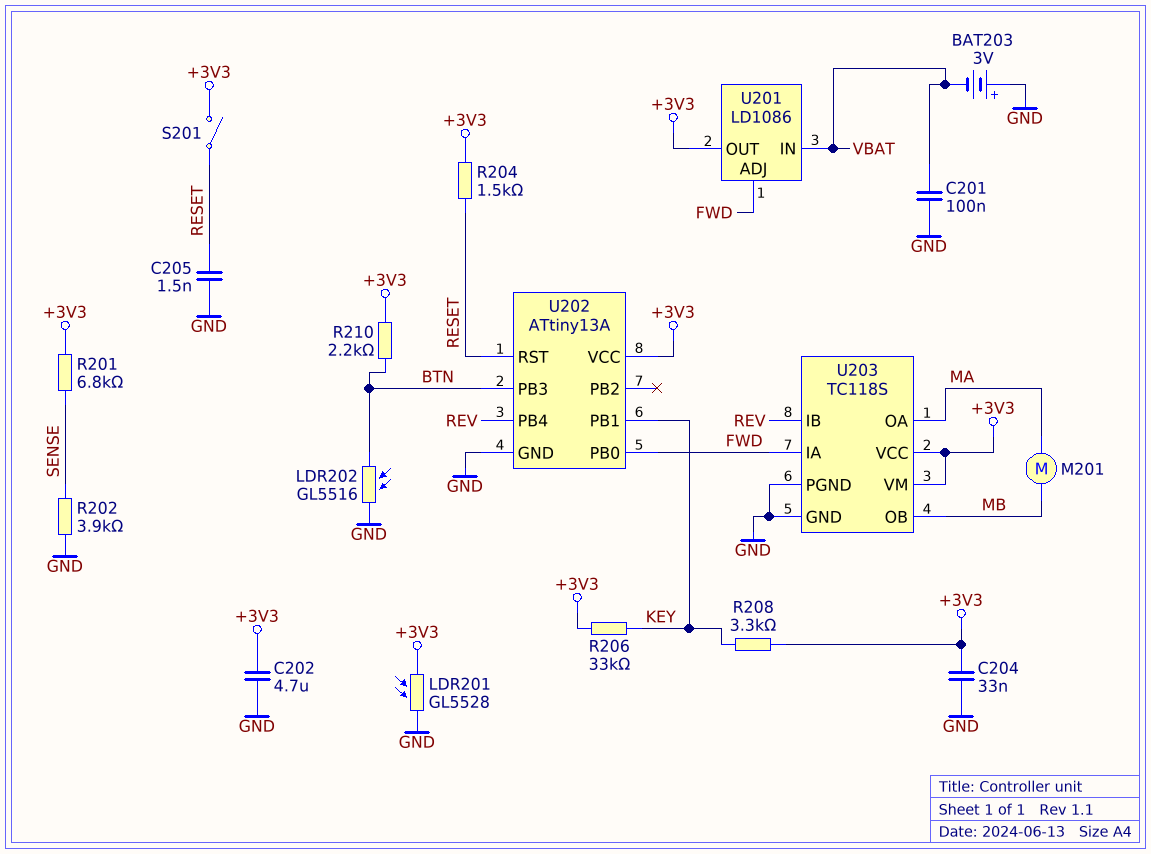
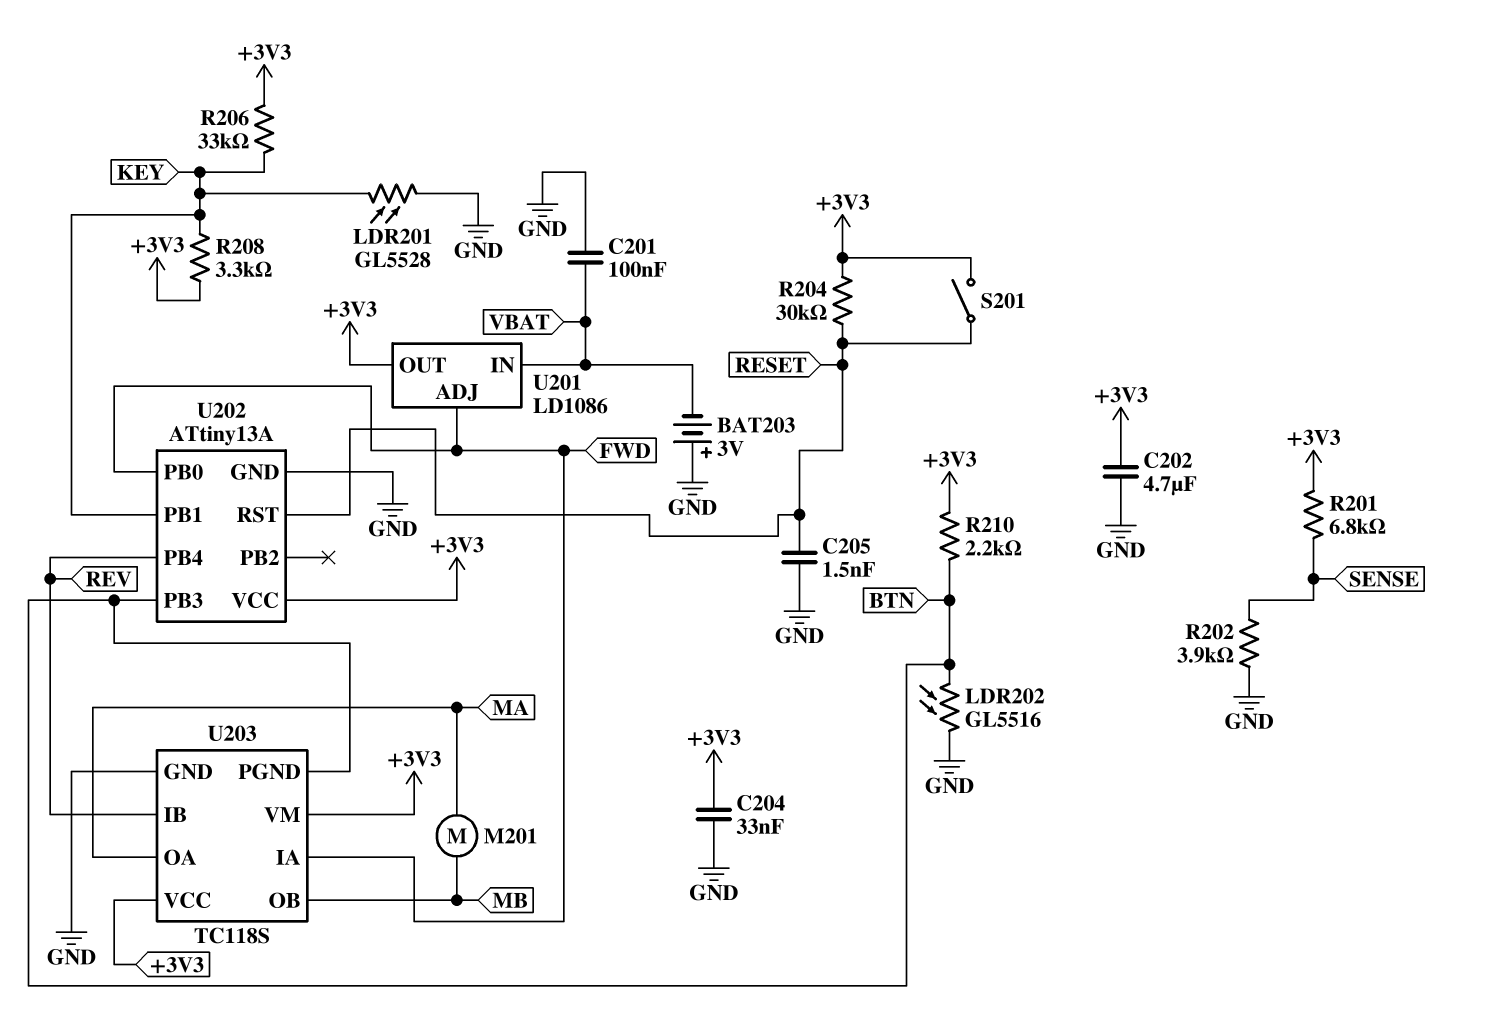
LDR201: GL5528 (+3V3, GND) -> GL5528 (GND, KEY)
R204: 1.5k (+3V3, RESET) -> 30k (+3V3, RESET)
U203 pin PGND: GND -> BTN

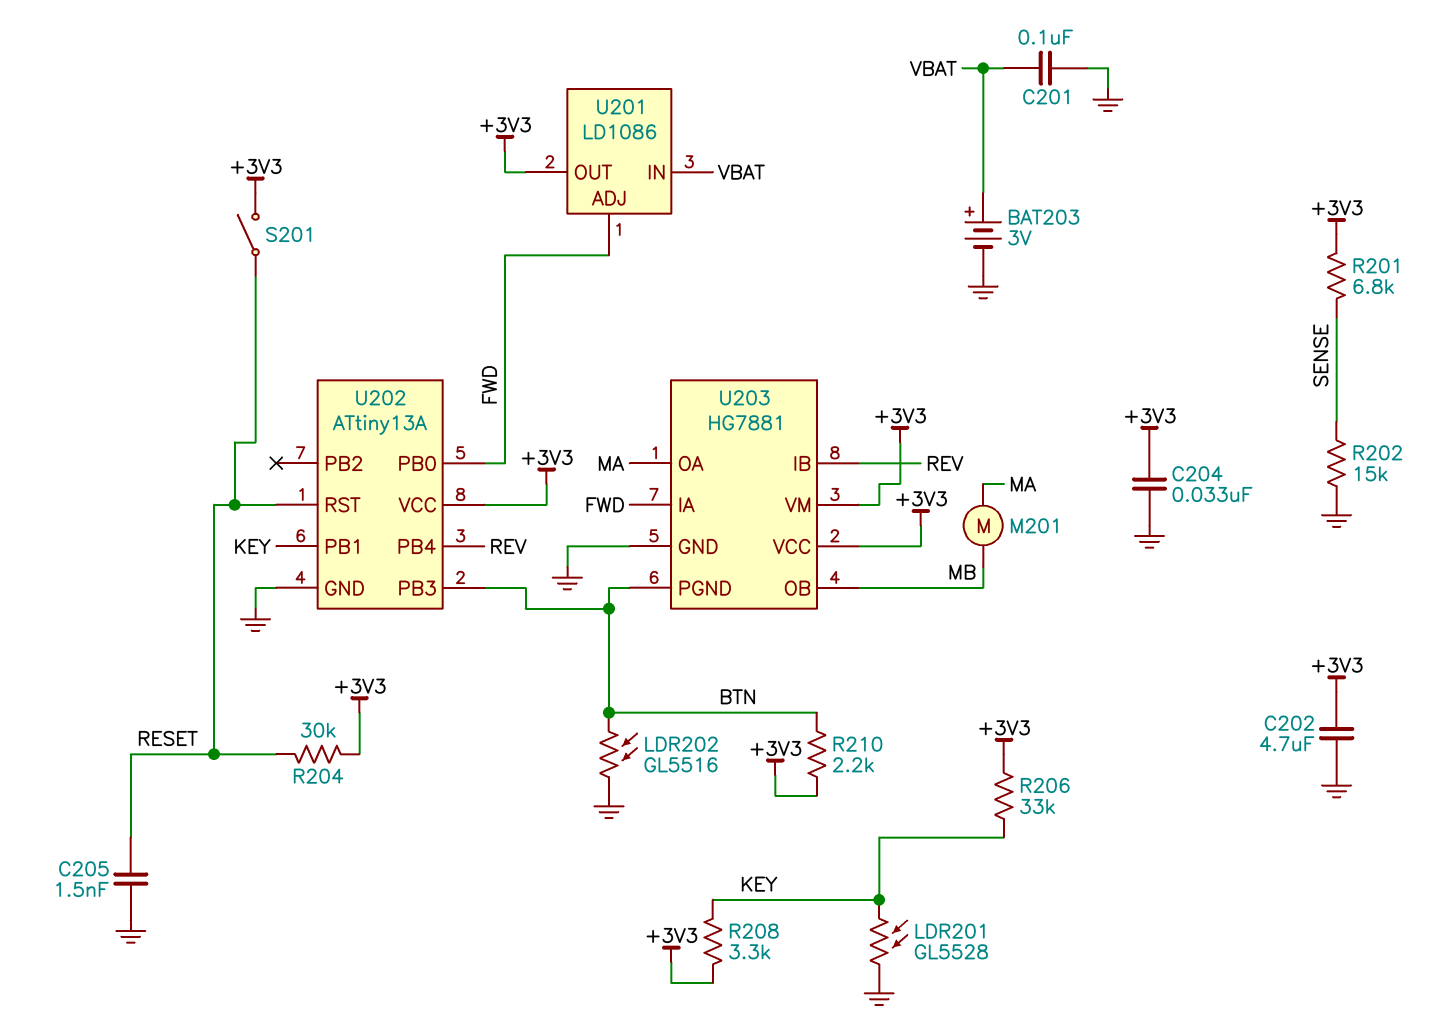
BAT203: 3V (plus GND, minus VBAT) -> 3V (plus VBAT, minus GND)
R202: 3.9k (GND, SENSE) -> 15k (GND, SENSE)
U203: TC118S -> HG7881

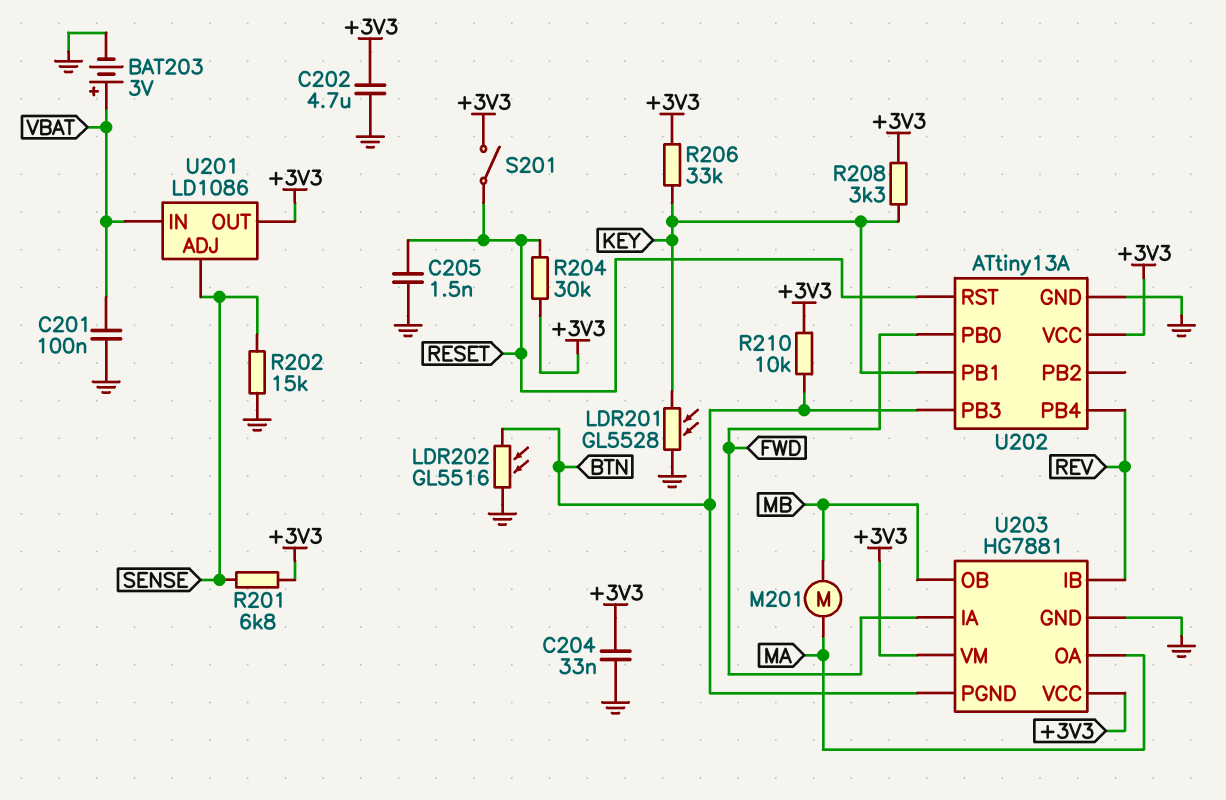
R210: 2.2k (+3V3, BTN) -> 10k (+3V3, BTN)
U201 pin ADJ: FWD -> SENSE

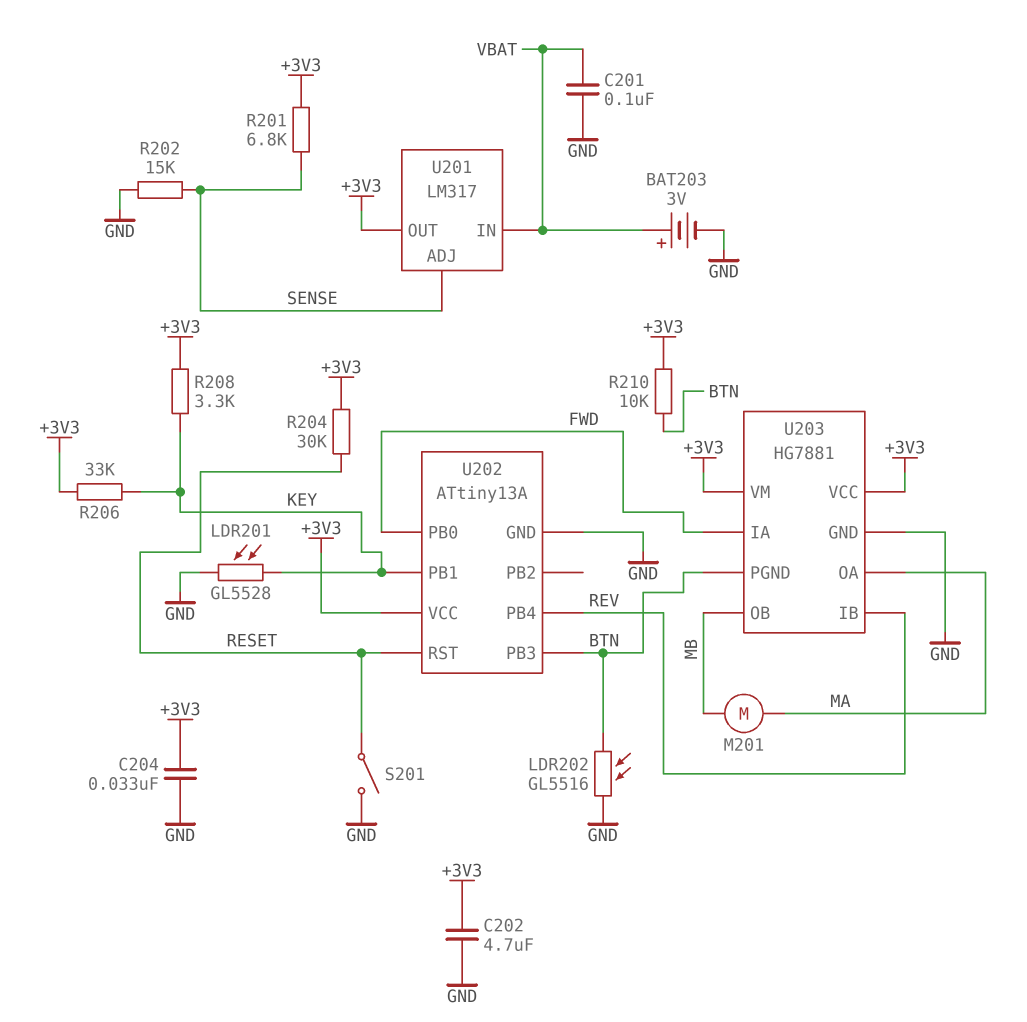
C205: 1.5nF (GND, RESET) -> none
S201: switch (+3V3, RESET) -> switch (GND, RESET)
U201: LD1086 -> LM317

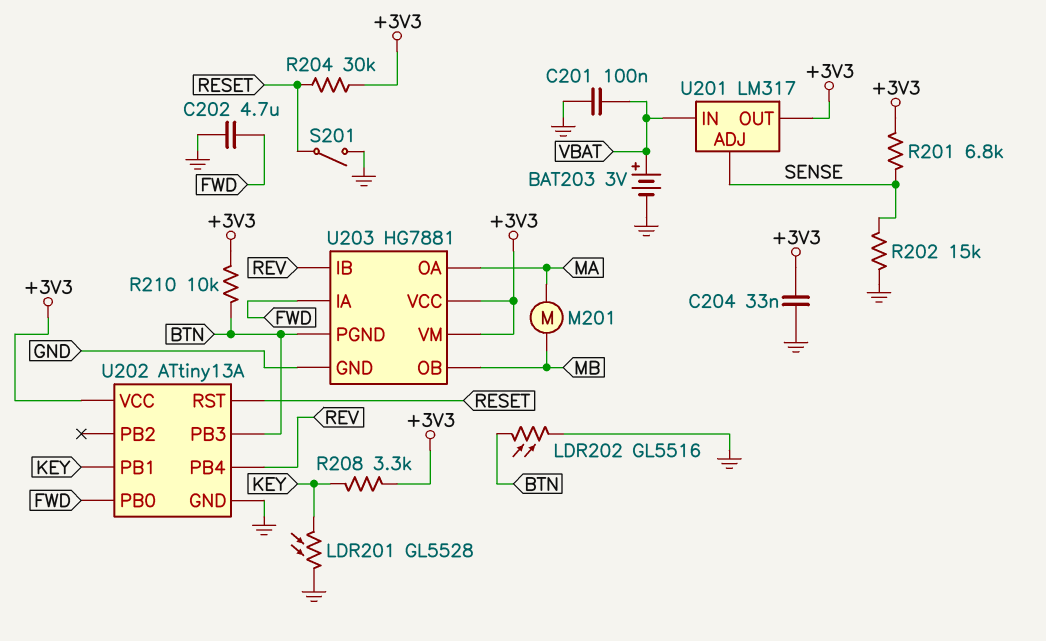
C202: 4.7uF (+3V3, GND) -> 4.7uF (FWD, GND)
R206: 33k (+3V3, KEY) -> none

